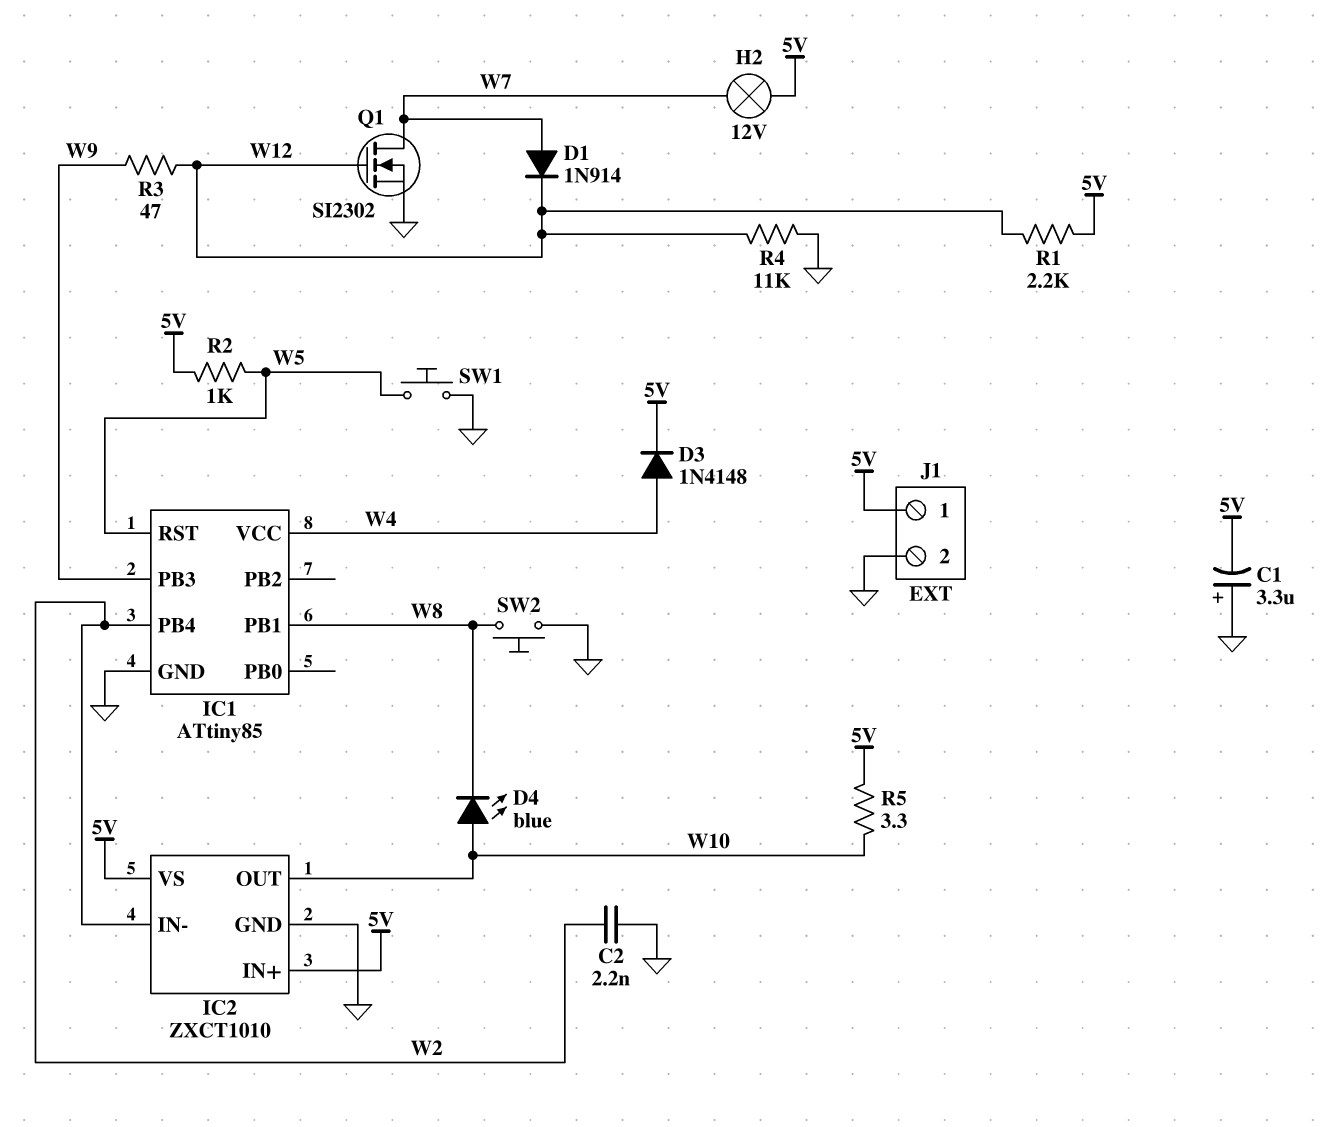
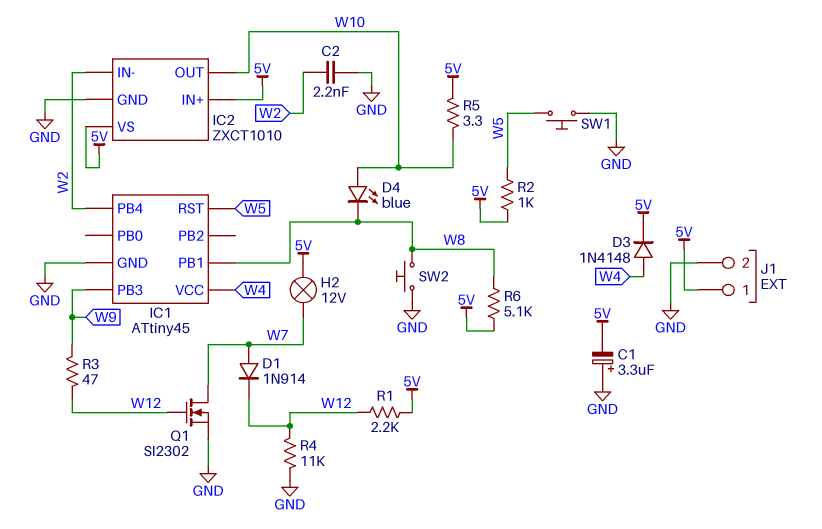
IC1: ATtiny85 -> ATtiny45
R6: none -> 5.1k (5V, W8)

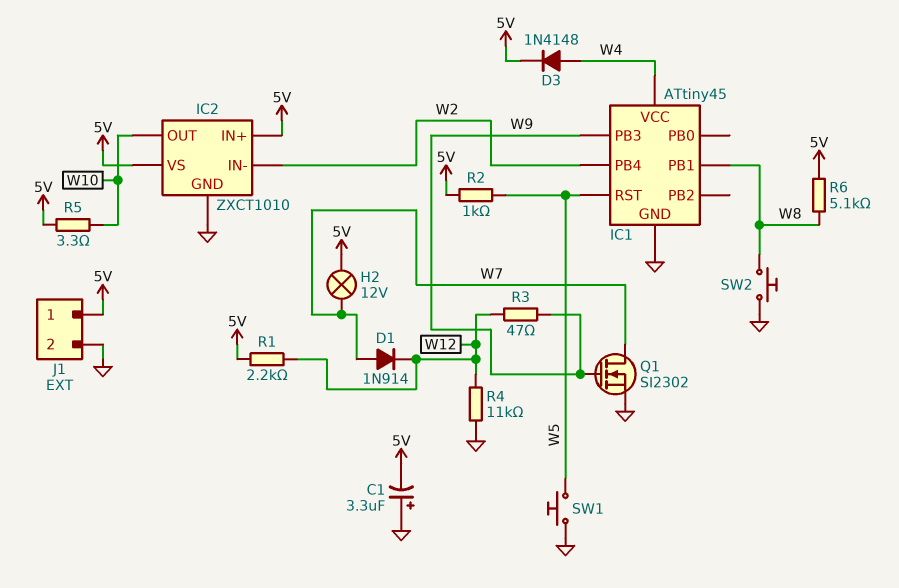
C2: 2.2nF (GND, W2) -> none
D4: LED blue (A W10, K W8) -> none
Q1: NMOS SI2302 (G W12, D W7, S GND) -> NMOS SI2302 (G W9, D W7, S GND)

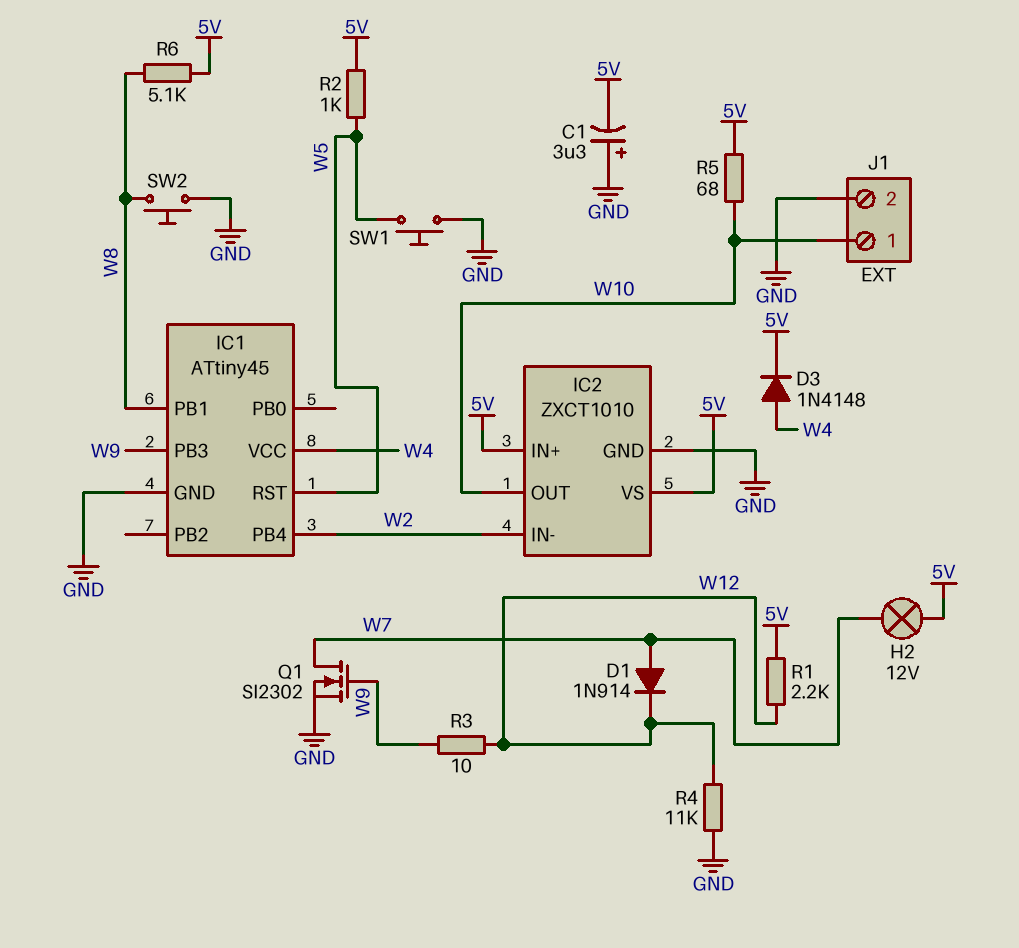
J1 pin 1: 5V -> W10
R3: 47 (W9, W12) -> 10 (W9, W12)
R5: 3.3 (5V, W10) -> 68 (5V, W10)

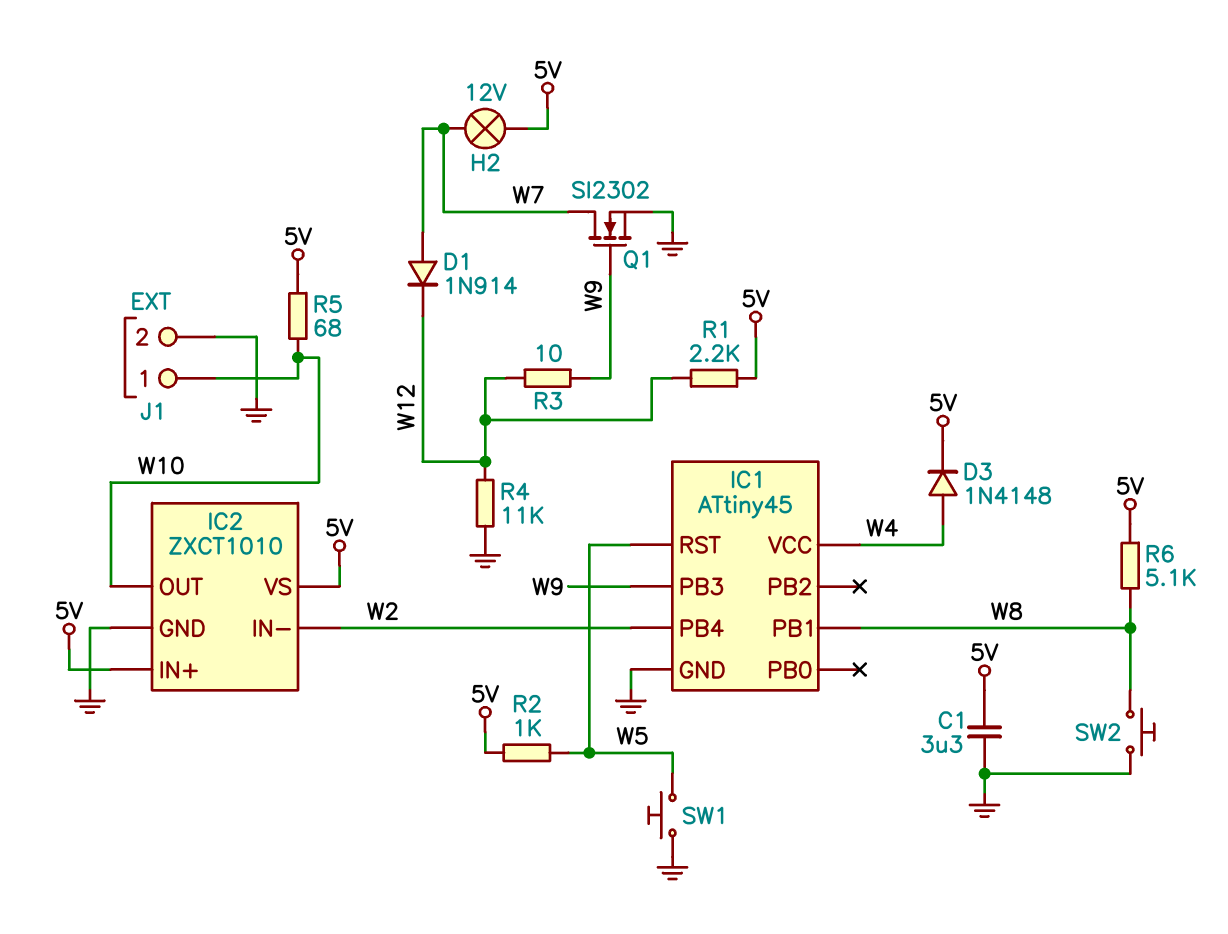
C1: 3.3uF (plus GND, minus 5V) -> 3.3uF (5V, GND)

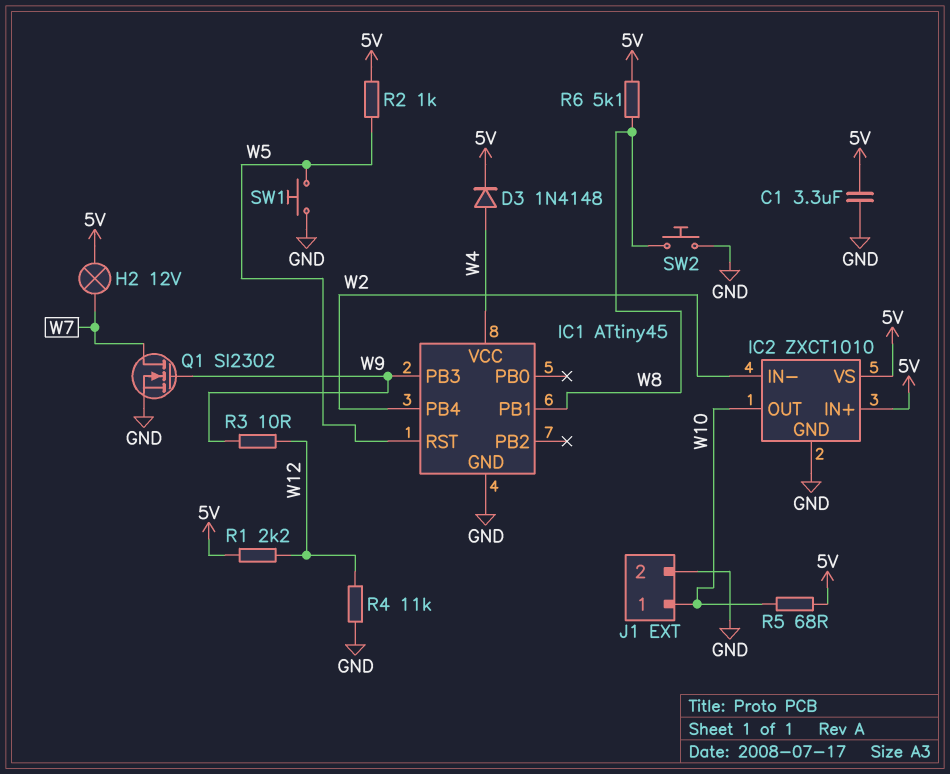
D1: diode 1N914 (A W7, K W12) -> none

